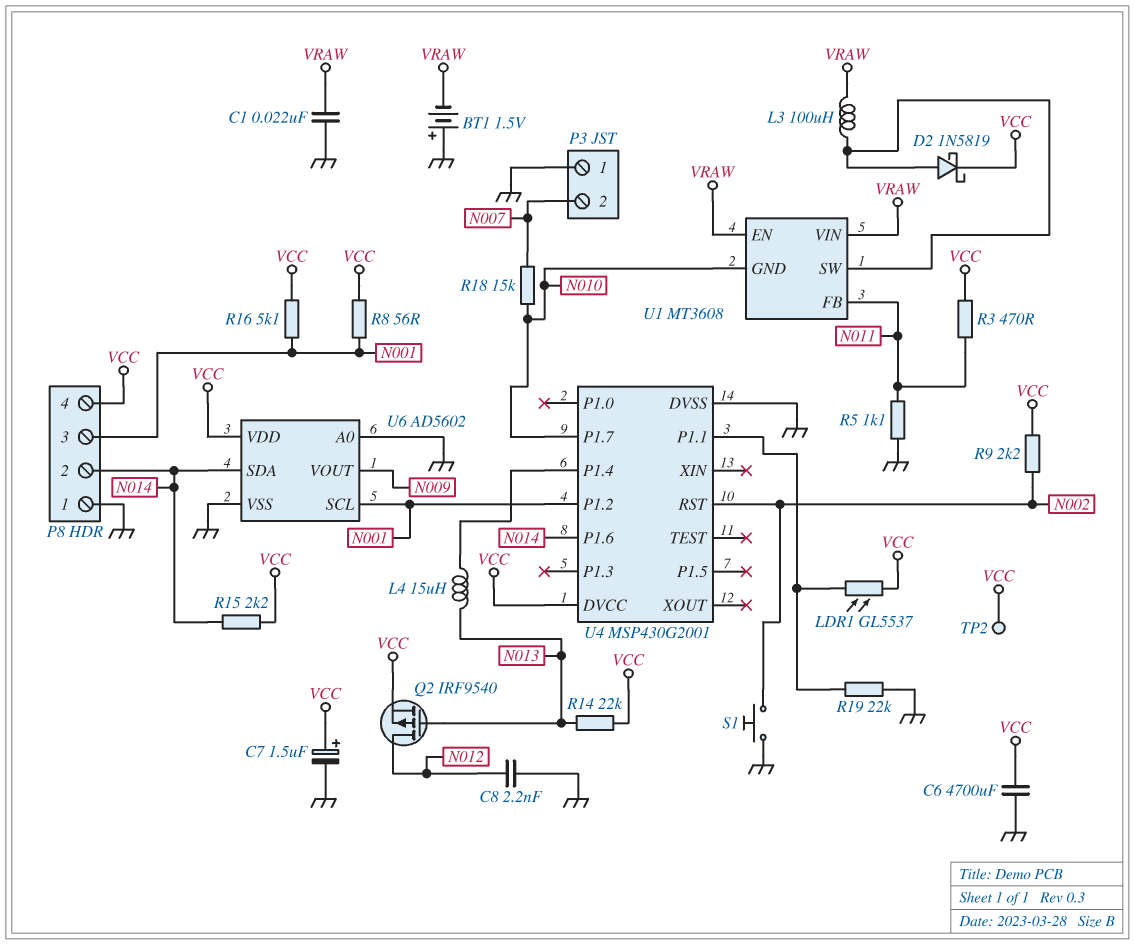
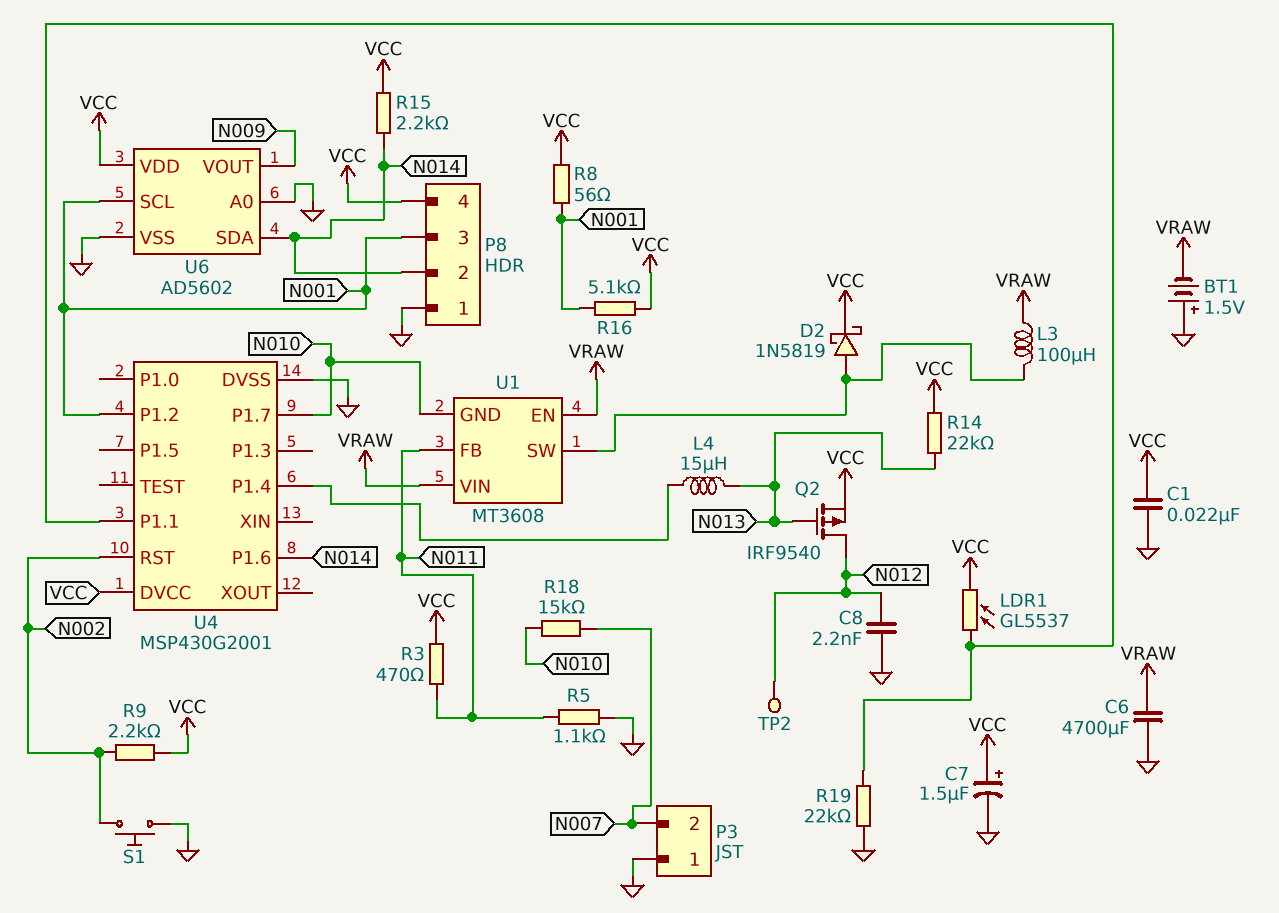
C1: 22nF (GND, VRAW) -> 22nF (GND, VCC)
C6: 4700uF (GND, VCC) -> 4700uF (GND, VRAW)
TP2: test point (VCC) -> test point (N012)

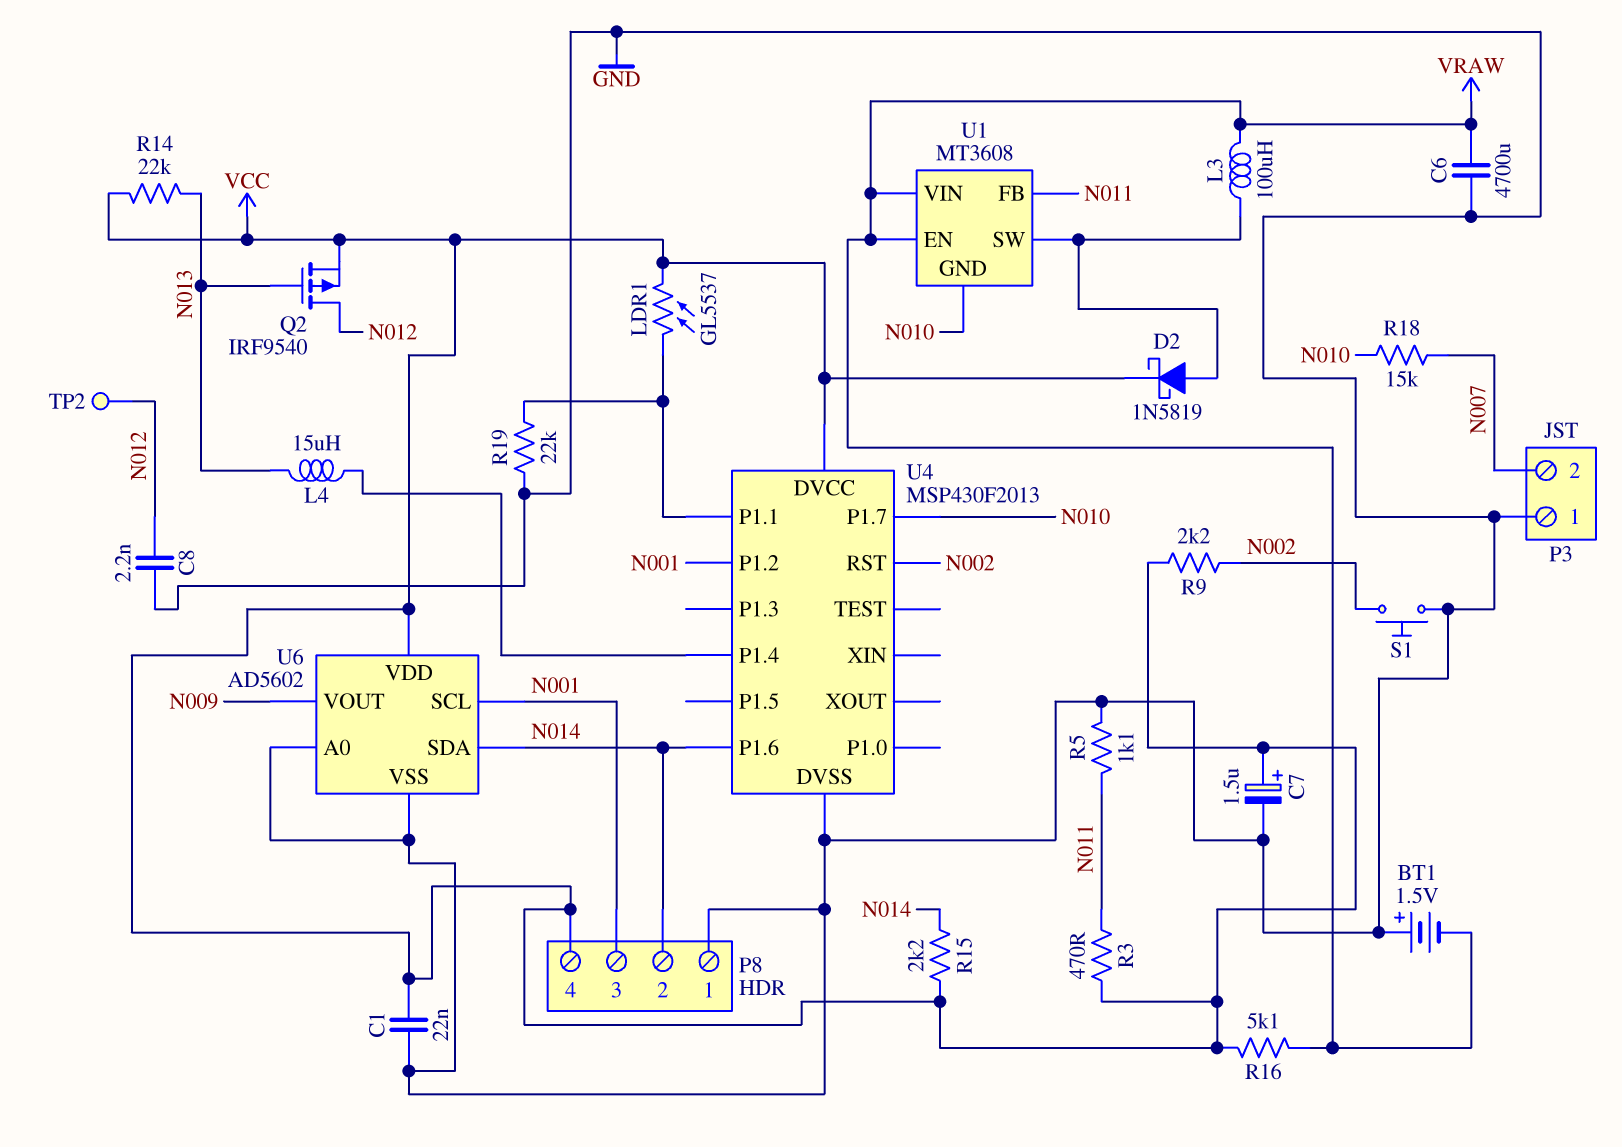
R8: 56 (N001, VCC) -> none
R16: 5.1k (N001, VCC) -> 5.1k (VCC, VRAW)
U4: MSP430G2001 -> MSP430F2013

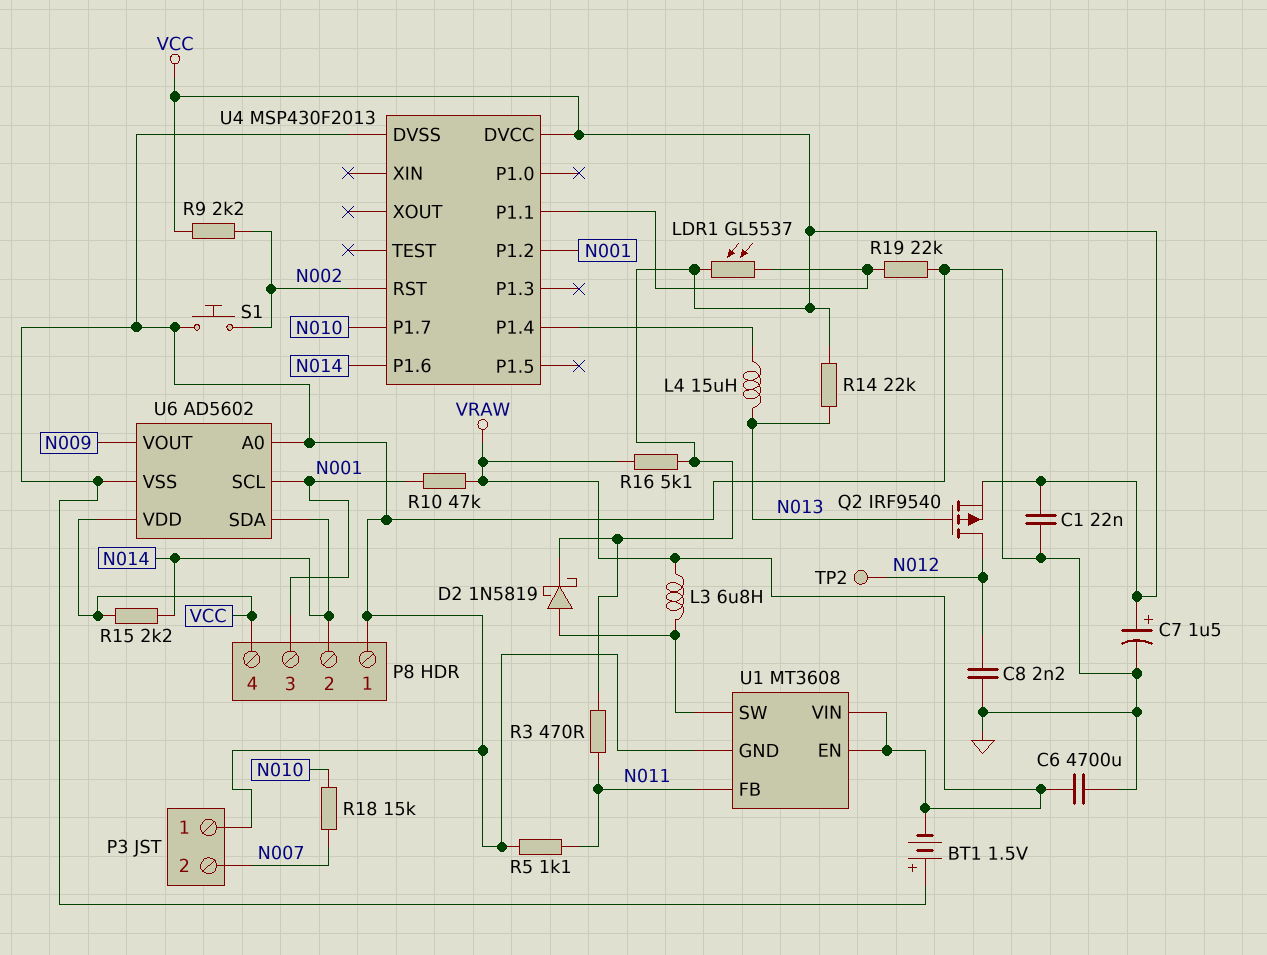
L3: 100uH (U1/SW, VRAW) -> 6.8uH (U1/SW, VRAW)
R10: none -> 47k (N001, VRAW)
U1 pin GND: N010 -> GND

